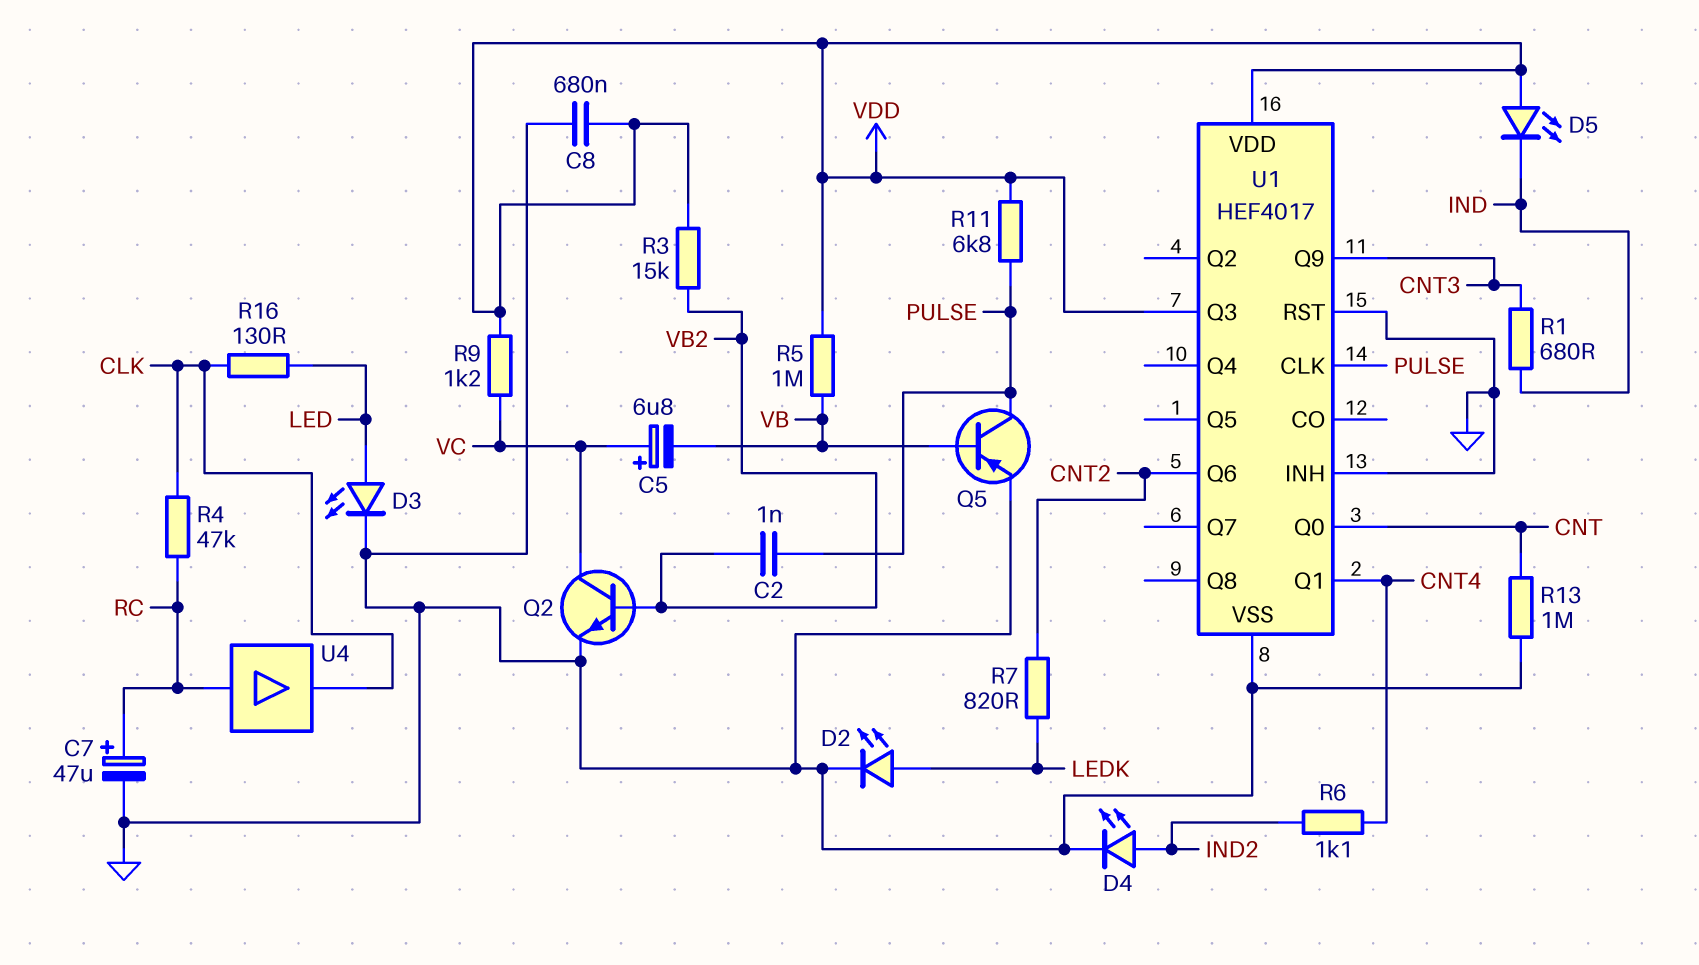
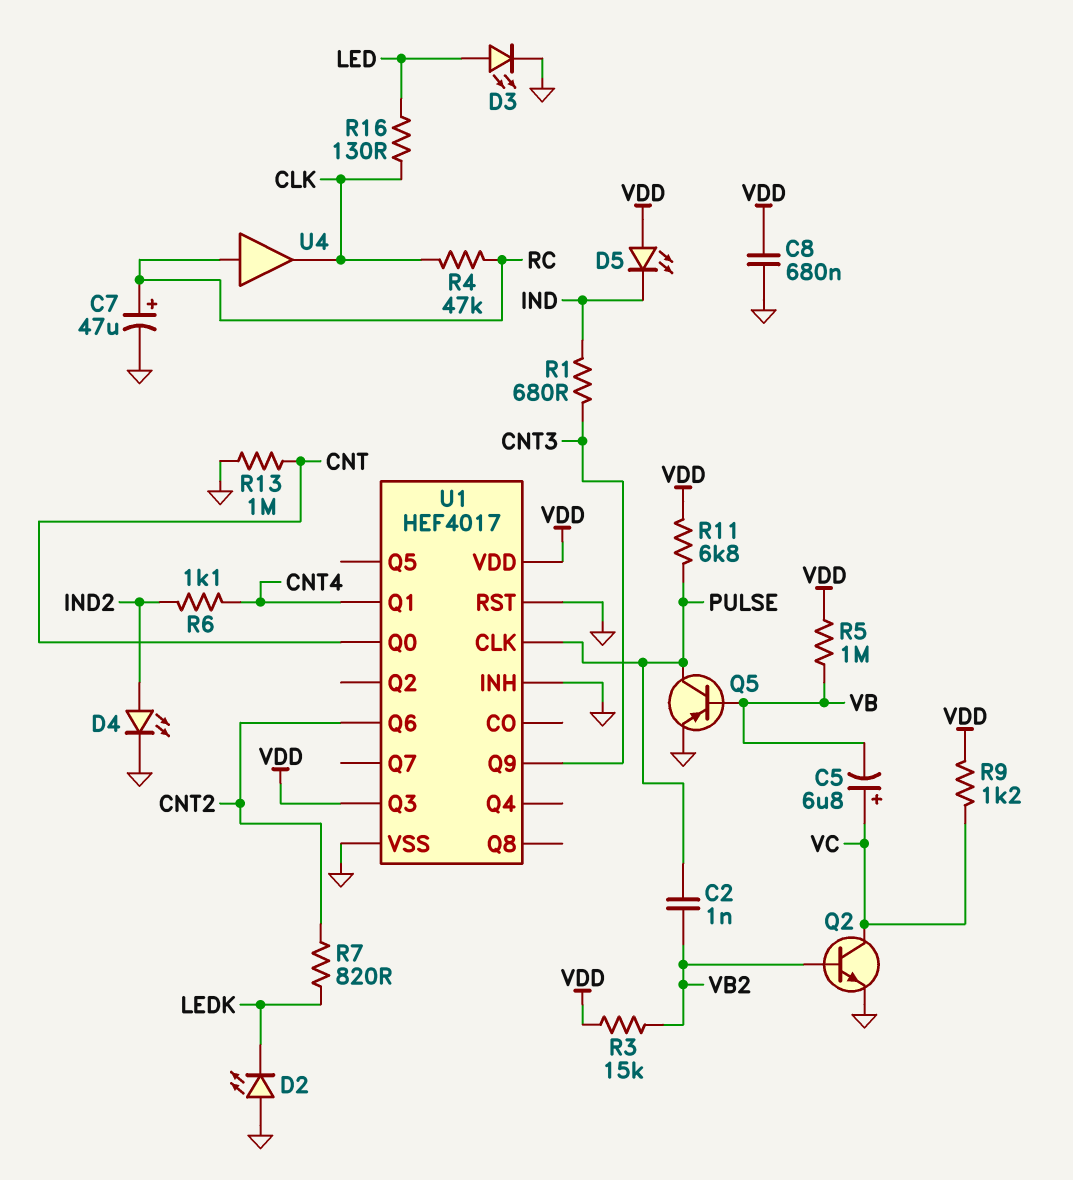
D2: LED (A LEDK, K GND) -> LED (A GND, K LEDK)

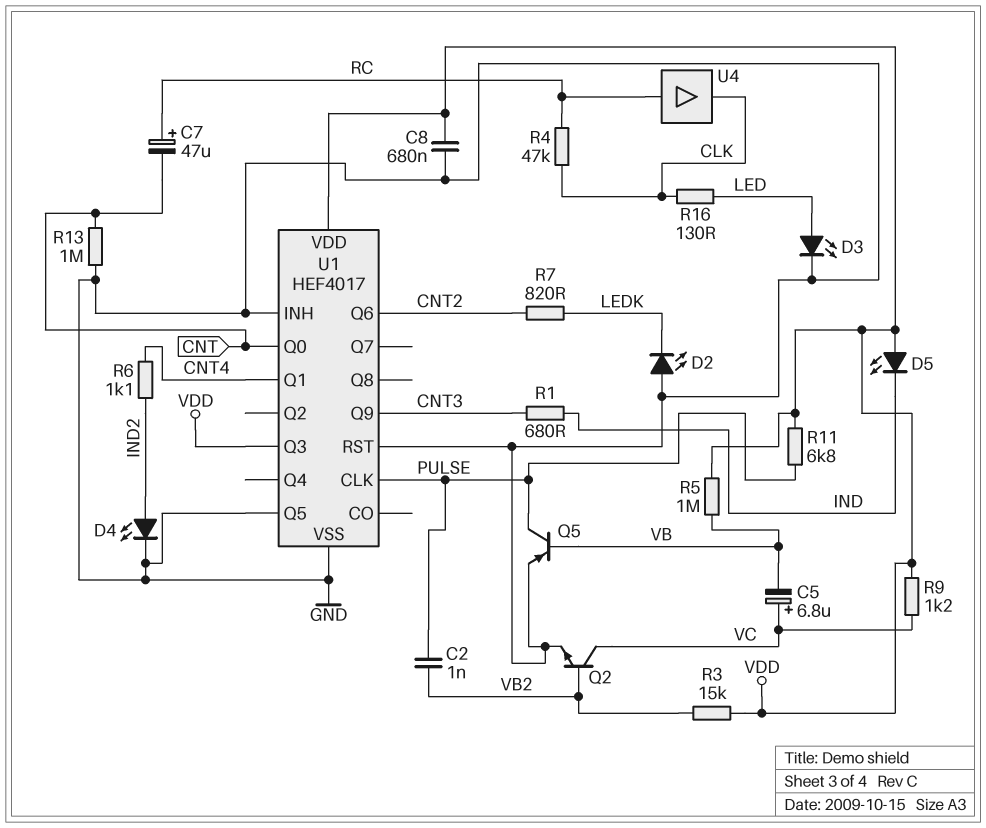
C7: 47uF (plus RC, minus GND) -> 47uF (plus RC, minus CNT)
U1 pin Q5: none -> GND

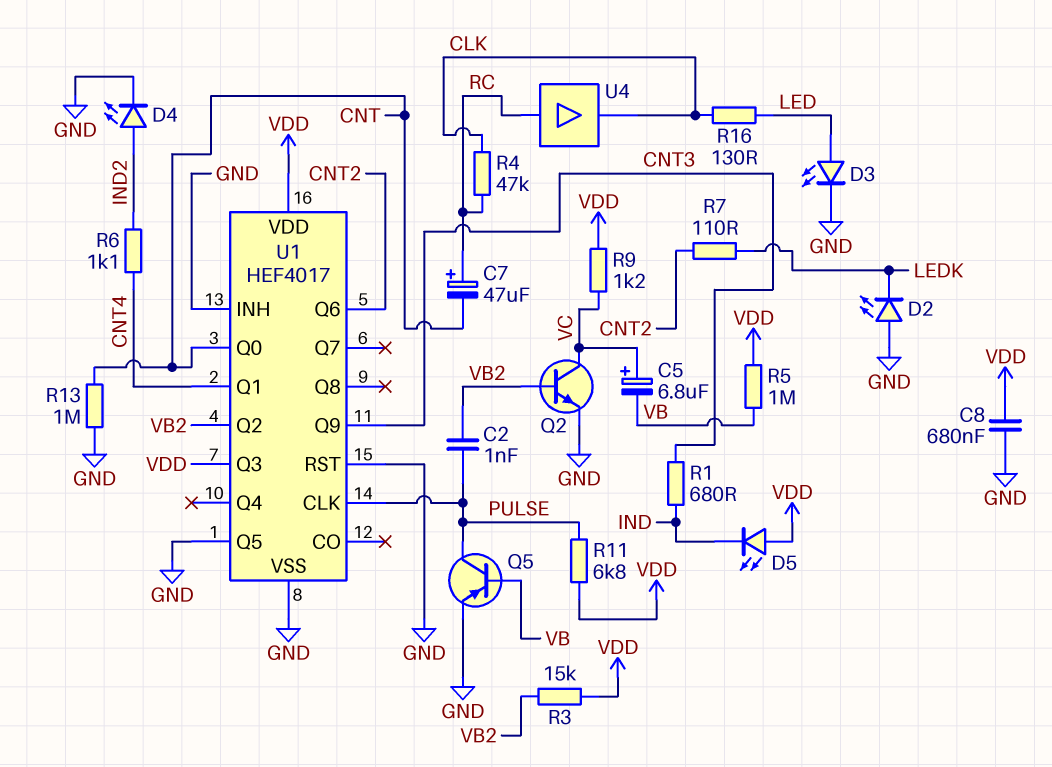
R7: 820 (CNT2, LEDK) -> 110 (CNT2, LEDK)
U1 pin Q2: none -> VB2

